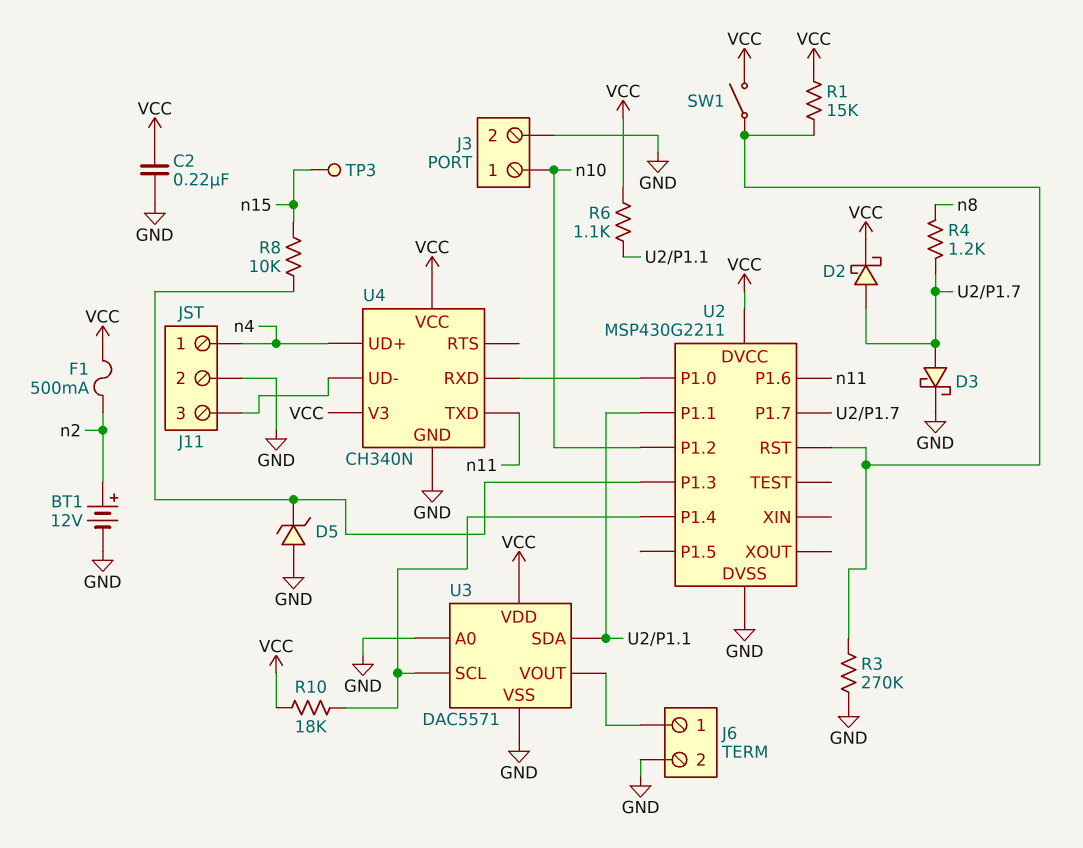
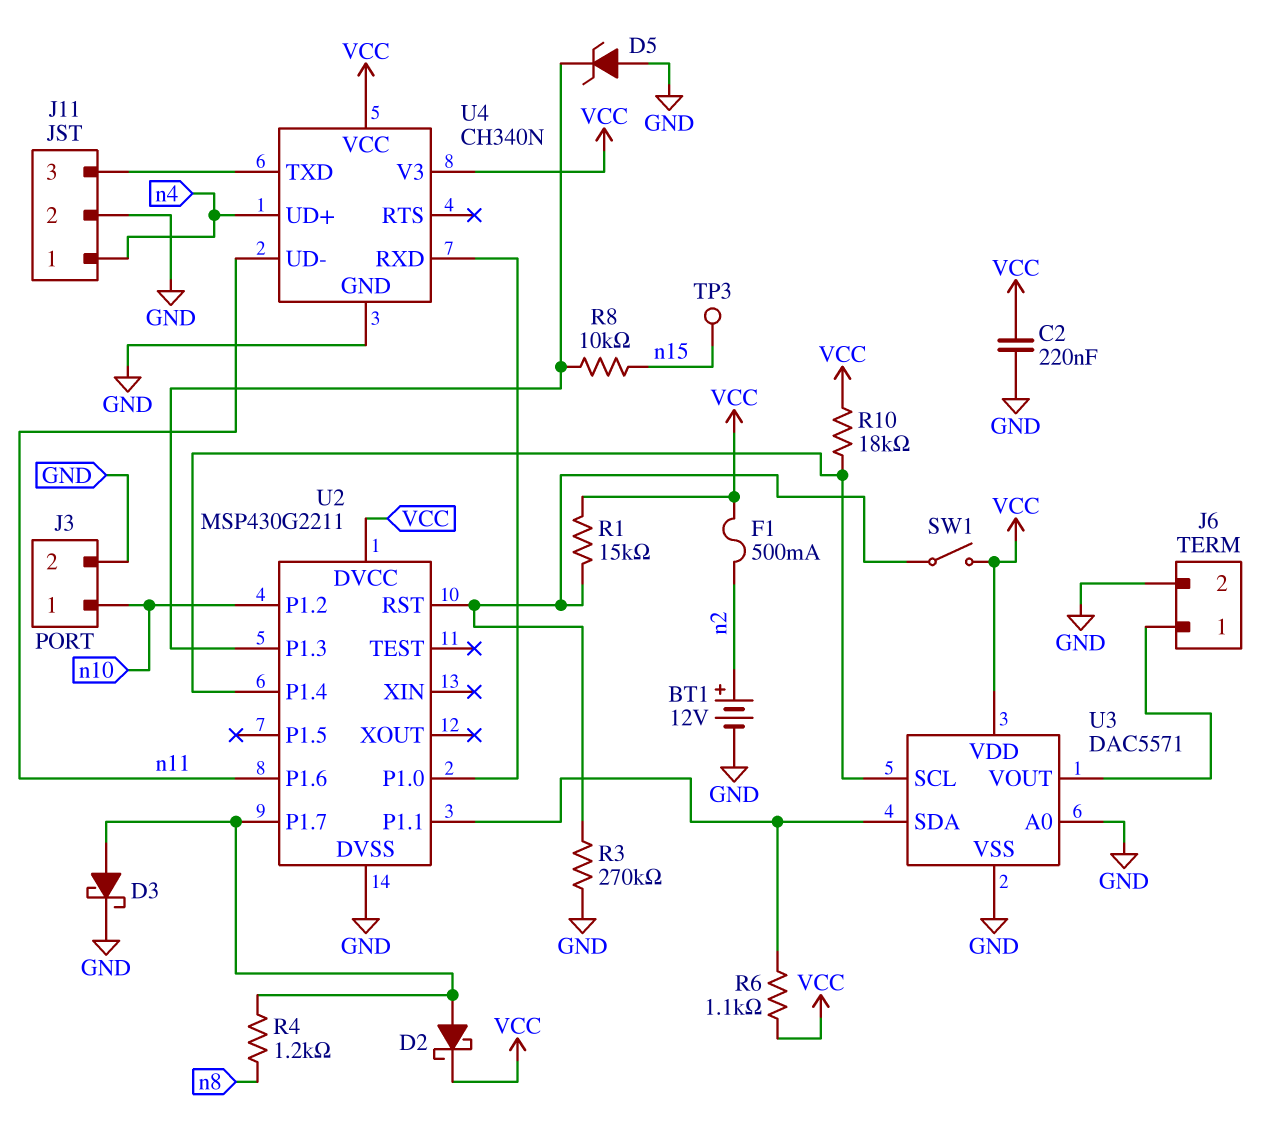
U4 pin TXD: n11 -> J11/3
U4 pin UD-: J11/3 -> n11

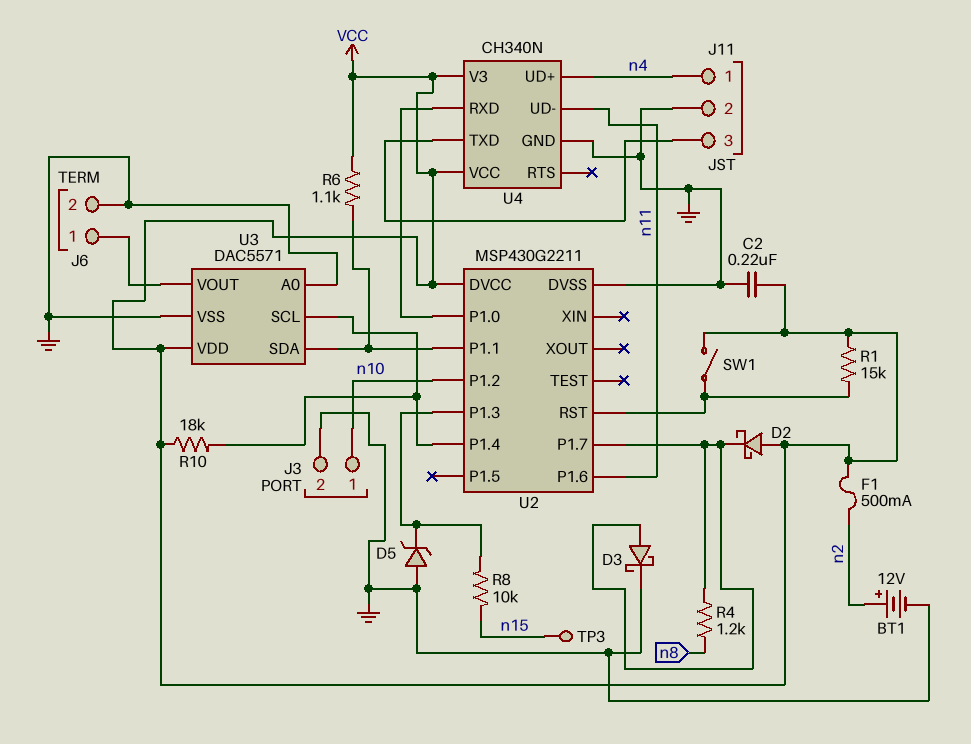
D2: schottky (A U2/P1.7, K VCC) -> schottky (A VCC, K U2/P1.7)
R3: 270k (GND, U2/RST) -> none

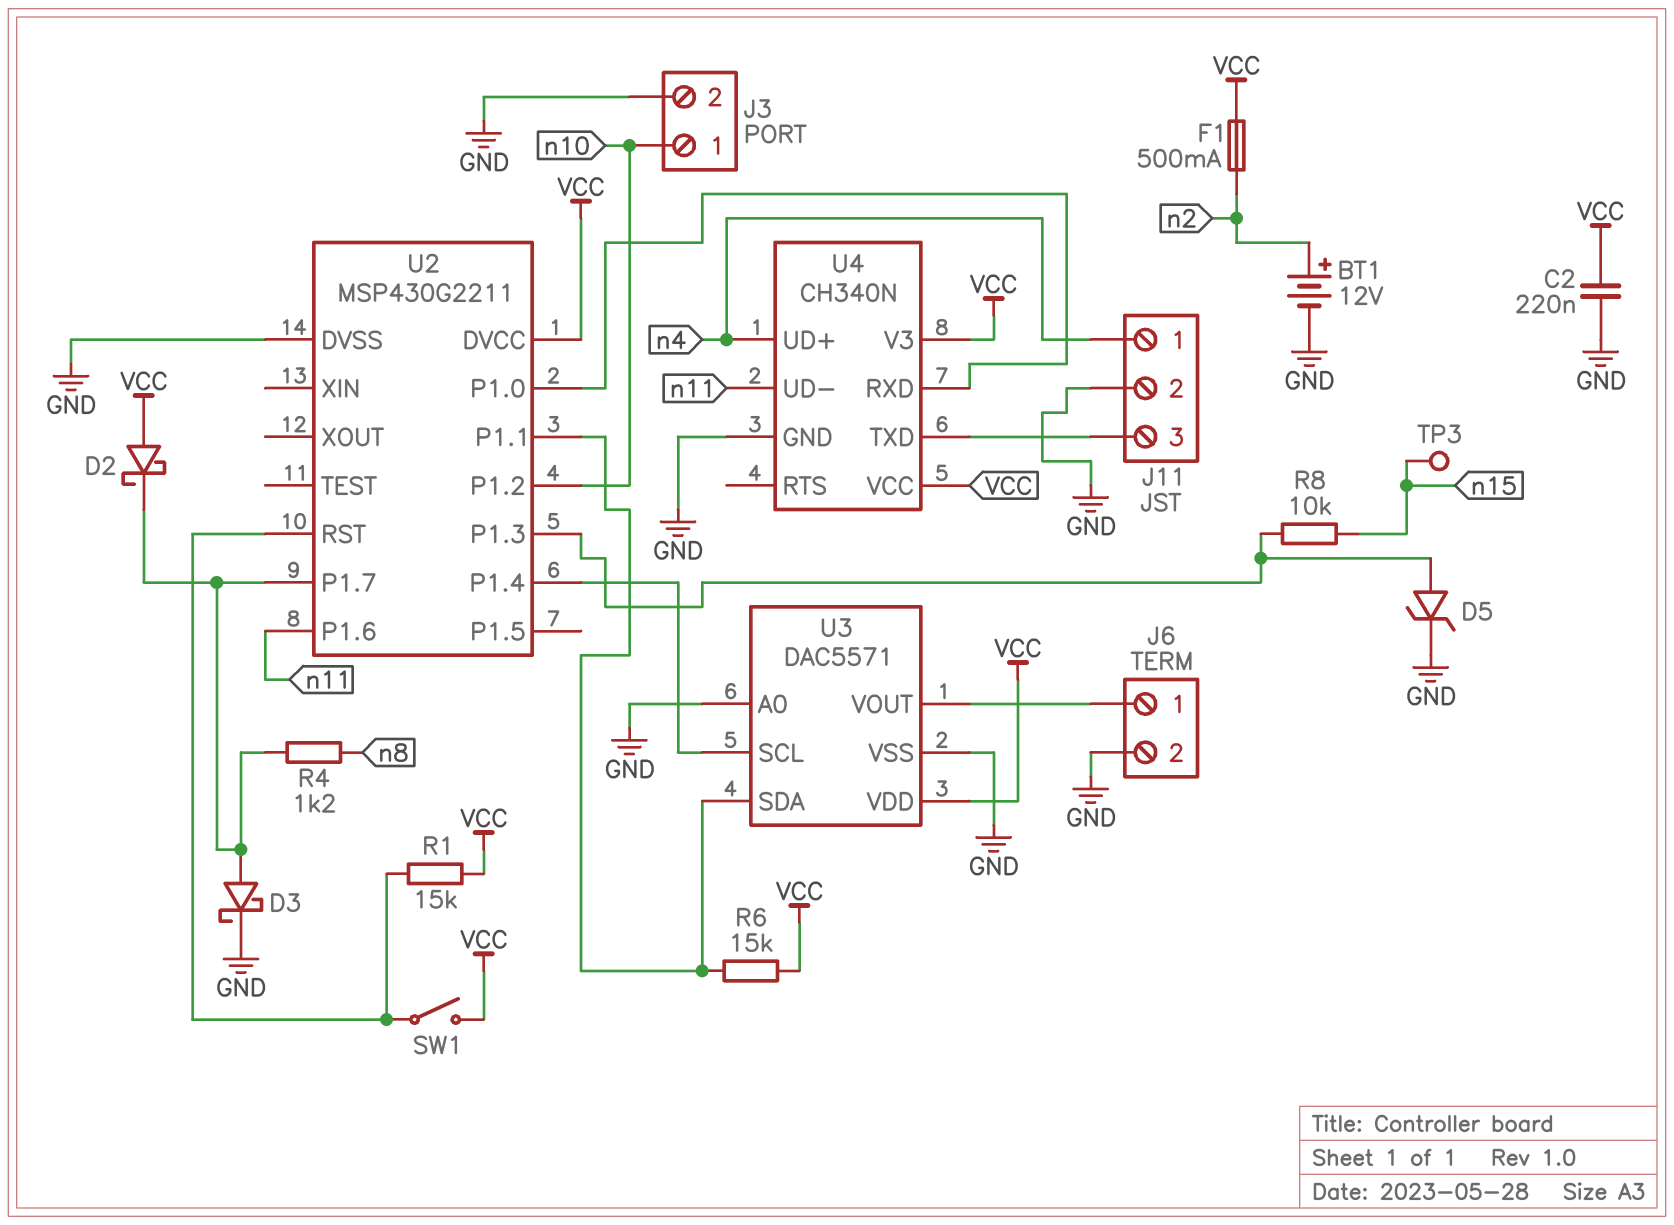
D5: zener (A GND, K U2/P1.3) -> zener (A U2/P1.3, K GND)
R6: 1.1k (U2/P1.1, VCC) -> 15k (U2/P1.1, VCC)
R10: 18k (U2/P1.4, VCC) -> none

